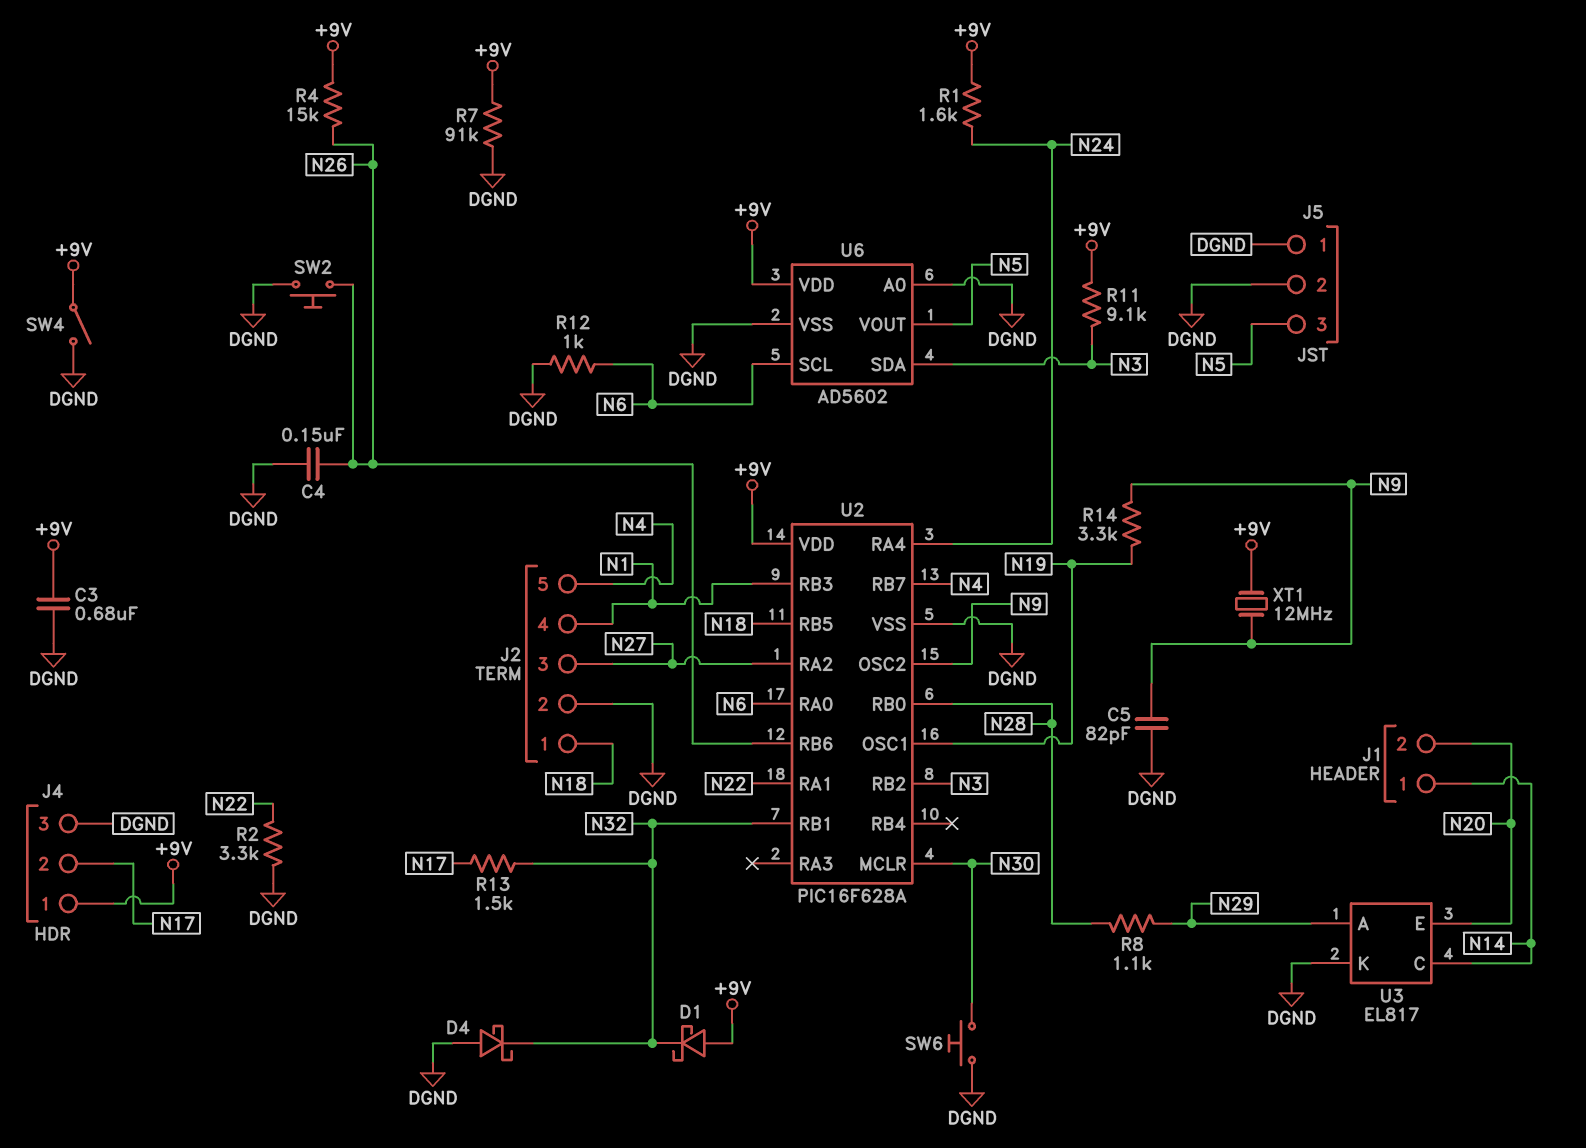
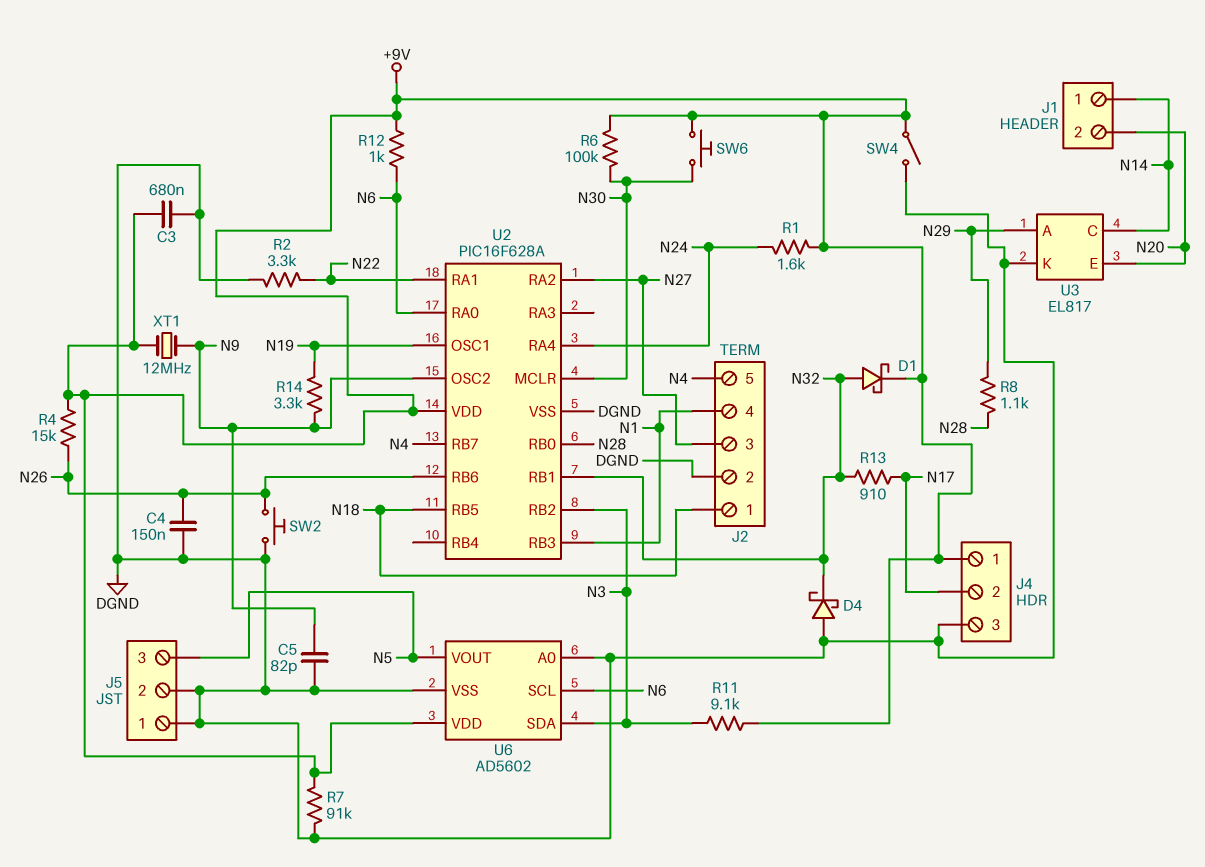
D1: schottky (A +9V, K N32) -> schottky (A N32, K +9V)
R6: none -> 100k (+9V, N30)
R12: 1k (DGND, N6) -> 1k (+9V, N6)
R13: 1.5k (N17, N32) -> 910 (N17, N32)
SW6: button (DGND, N30) -> button (+9V, N30)

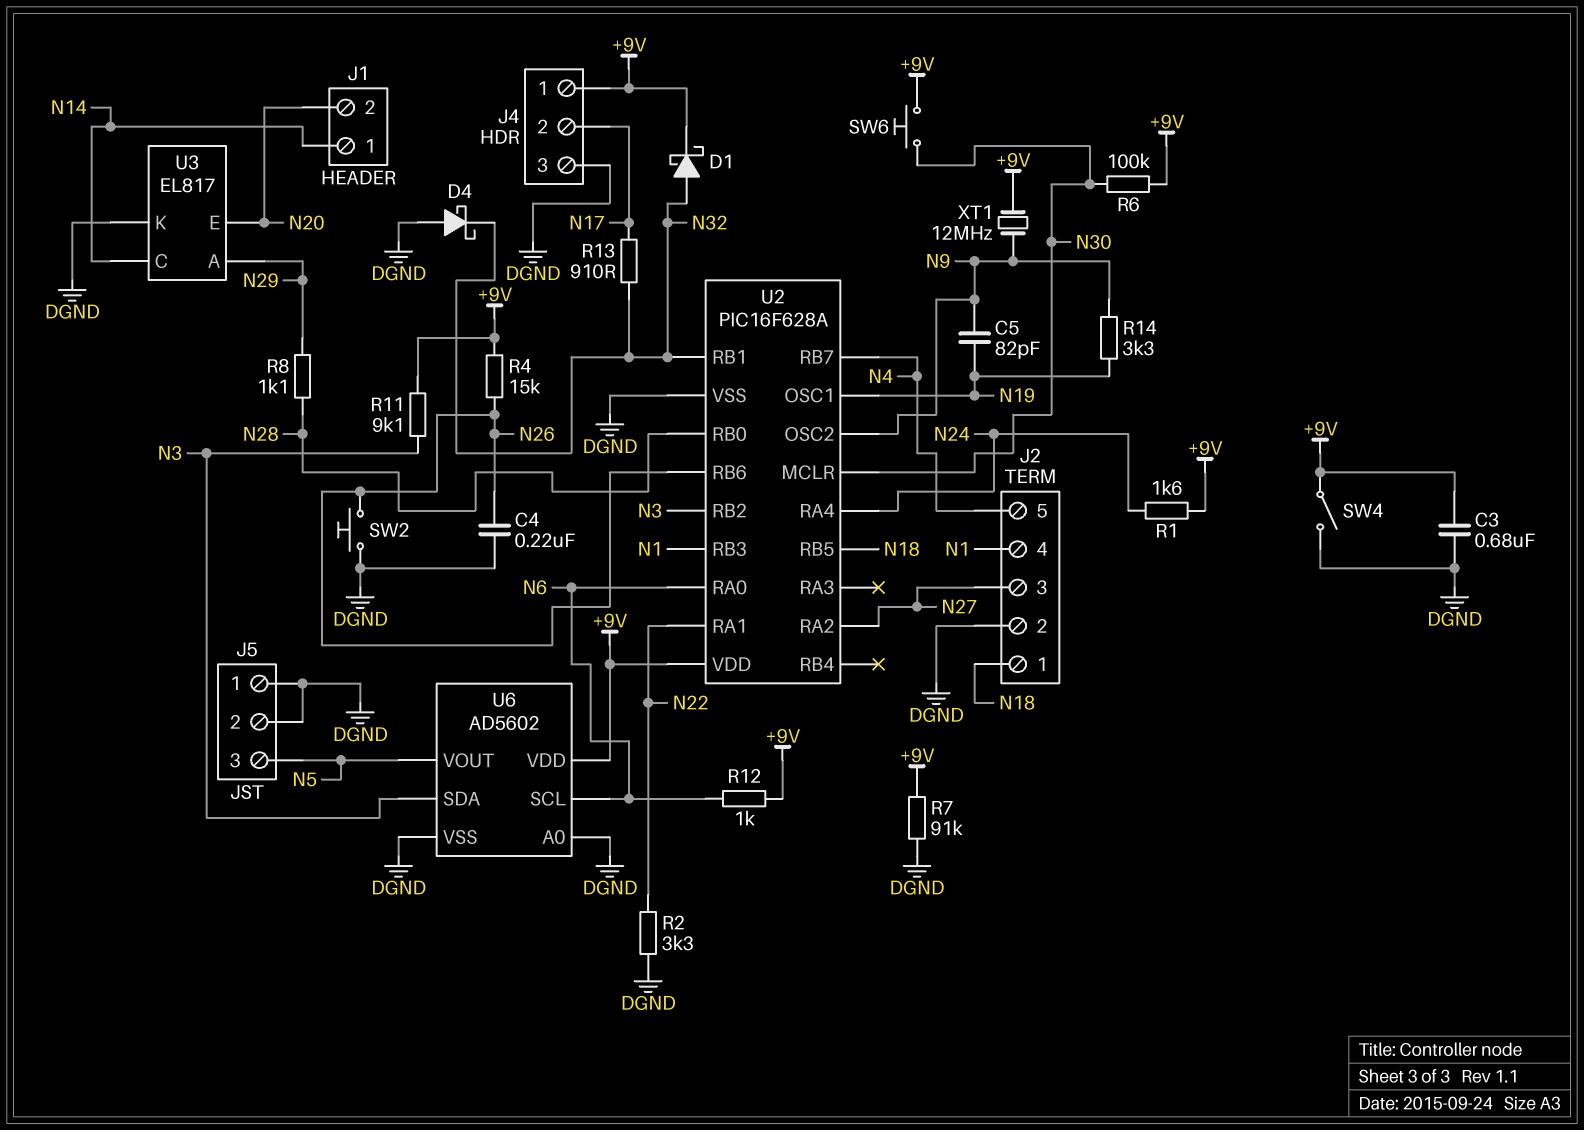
C4: 150nF (DGND, N26) -> 220nF (DGND, N26)
C5: 82pF (DGND, N9) -> 82pF (N9, N19)

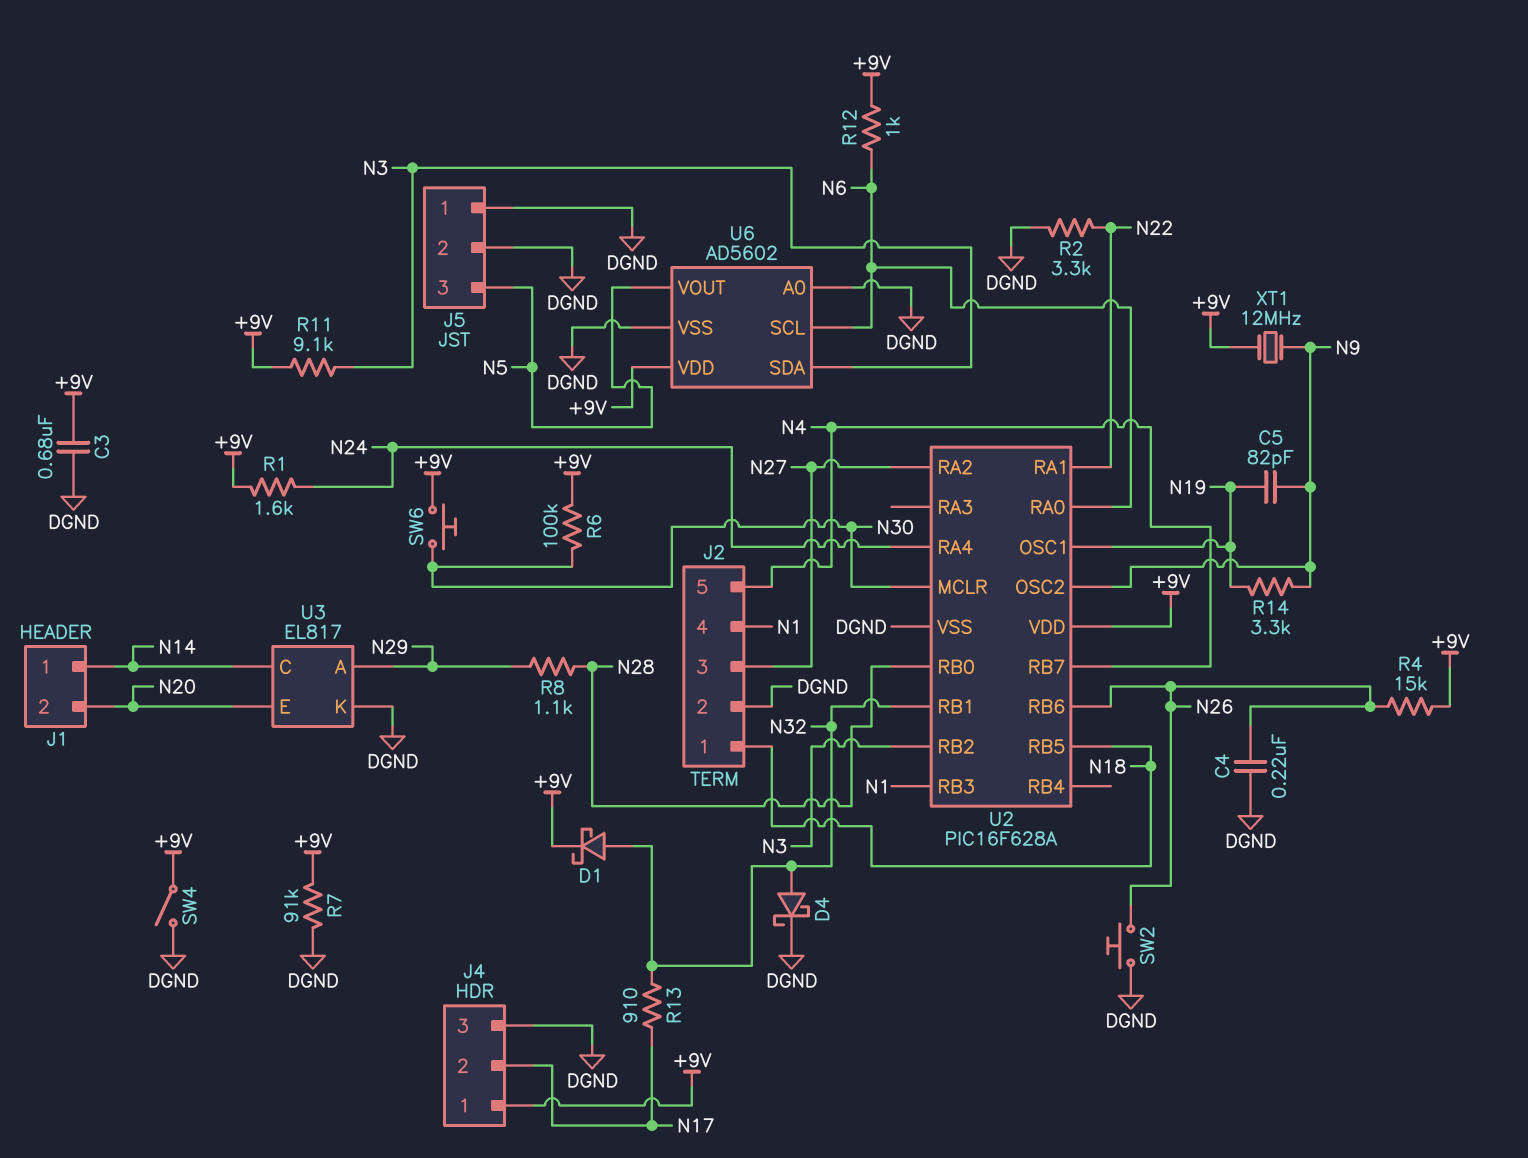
D4: schottky (A DGND, K N32) -> schottky (A N32, K DGND)

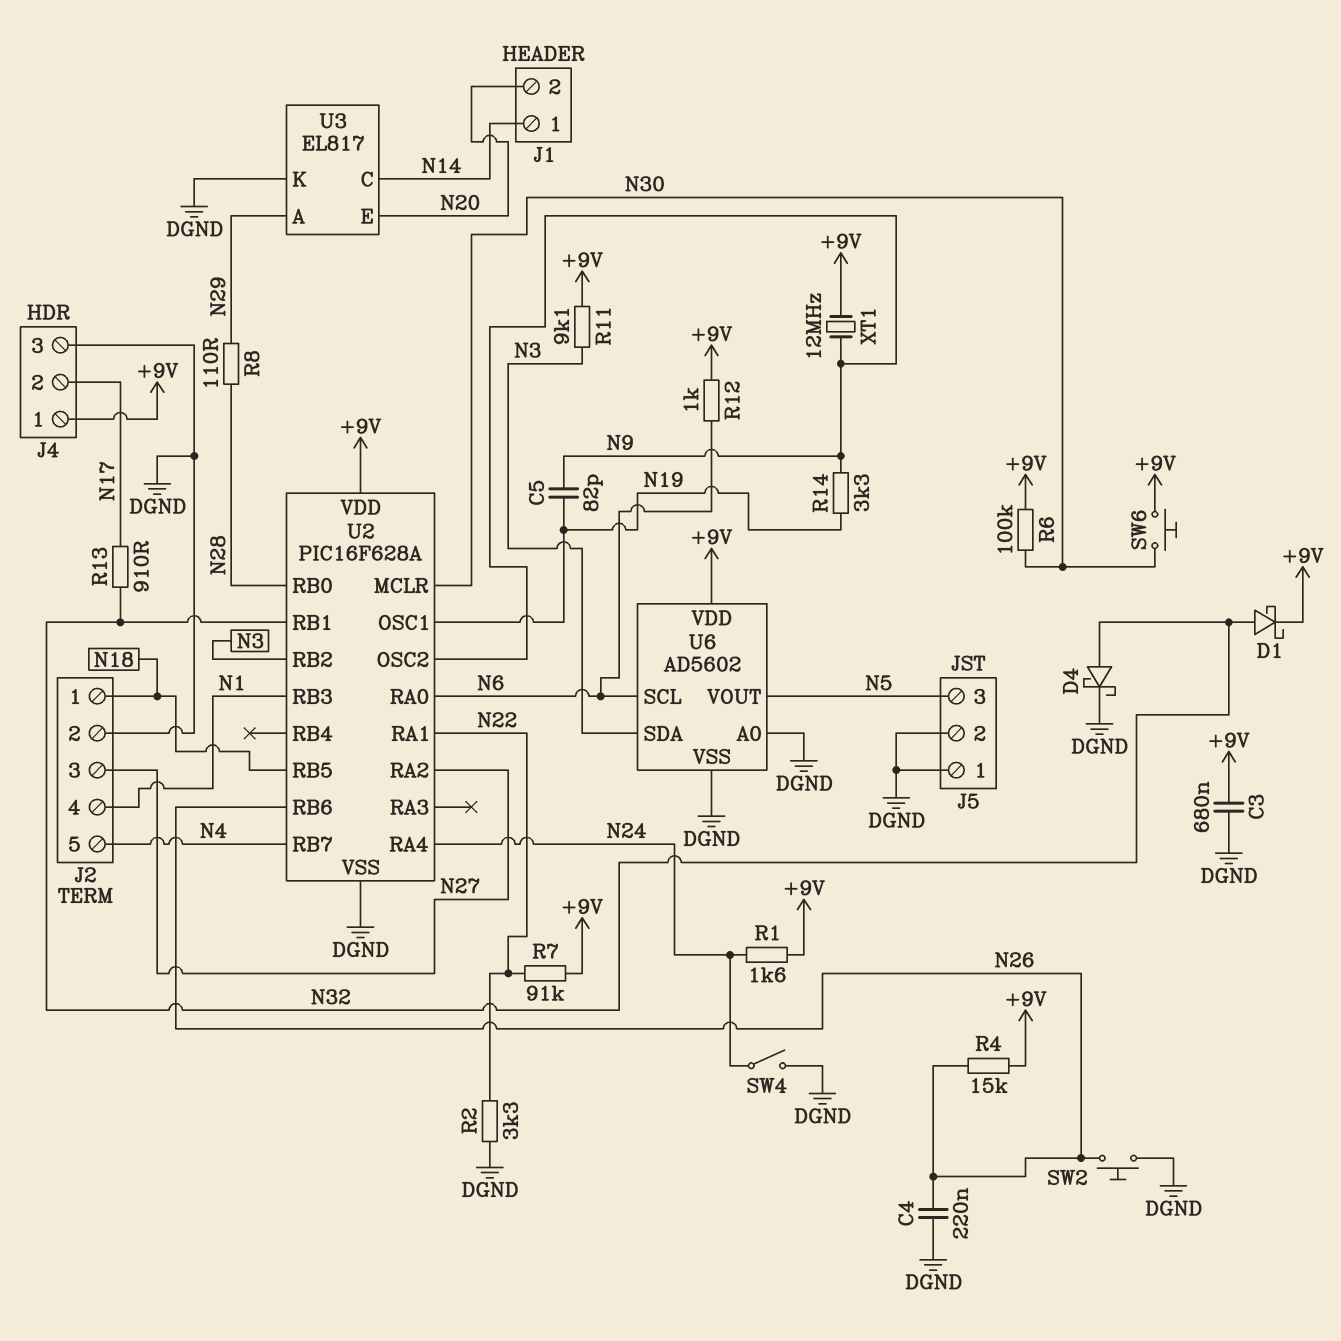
R7: 91k (+9V, DGND) -> 91k (+9V, N22)
R8: 1.1k (N28, N29) -> 110 (N28, N29)
SW4: switch (+9V, DGND) -> switch (DGND, N24)

